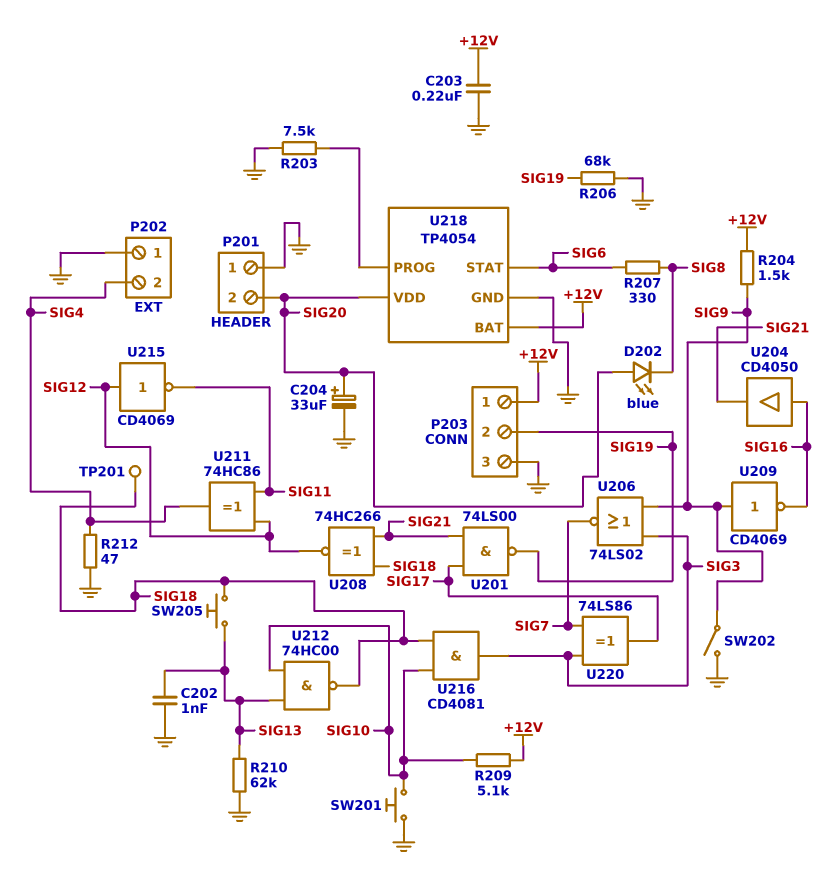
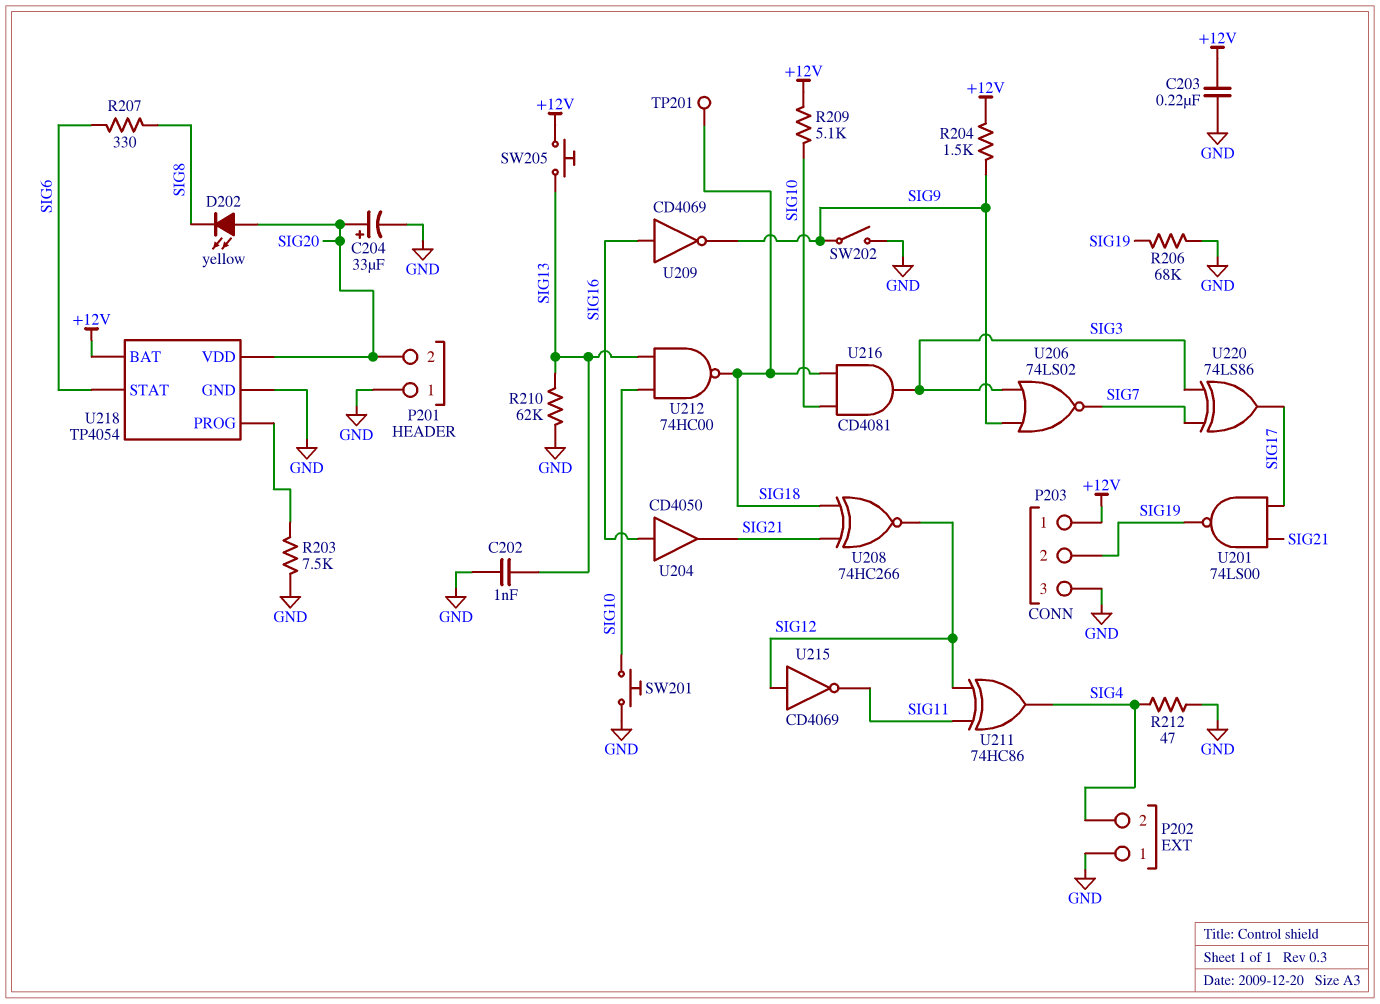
D202: LED blue (A SIG20, K SIG8) -> LED yellow (A SIG20, K SIG8)
SW205: button (SIG13, SIG18) -> button (+12V, SIG13)
U209: NOT CD4069 (in SIG9, out SIG16) -> NOT CD4069 (in SIG16, out SIG9)

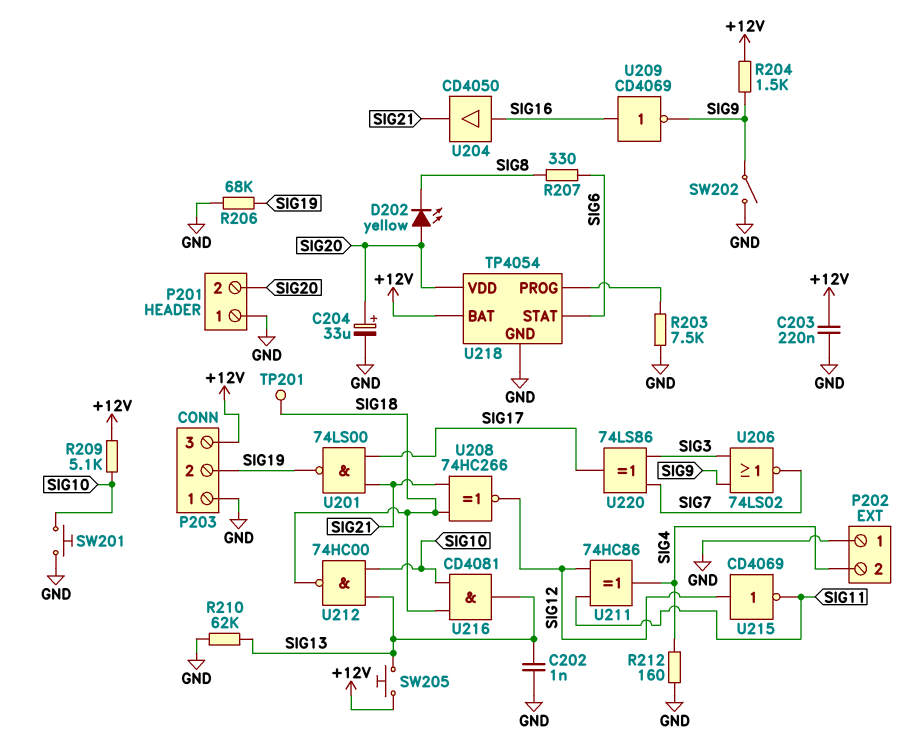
P203 pin 1: +12V -> GND
P203 pin 3: GND -> +12V
R212: 47 (GND, SIG4) -> 160 (GND, SIG4)
U216: AND CD4081 (in SIG10, in SIG18, out SIG3) -> AND CD4081 (in SIG10, in SIG18, out SIG13)

